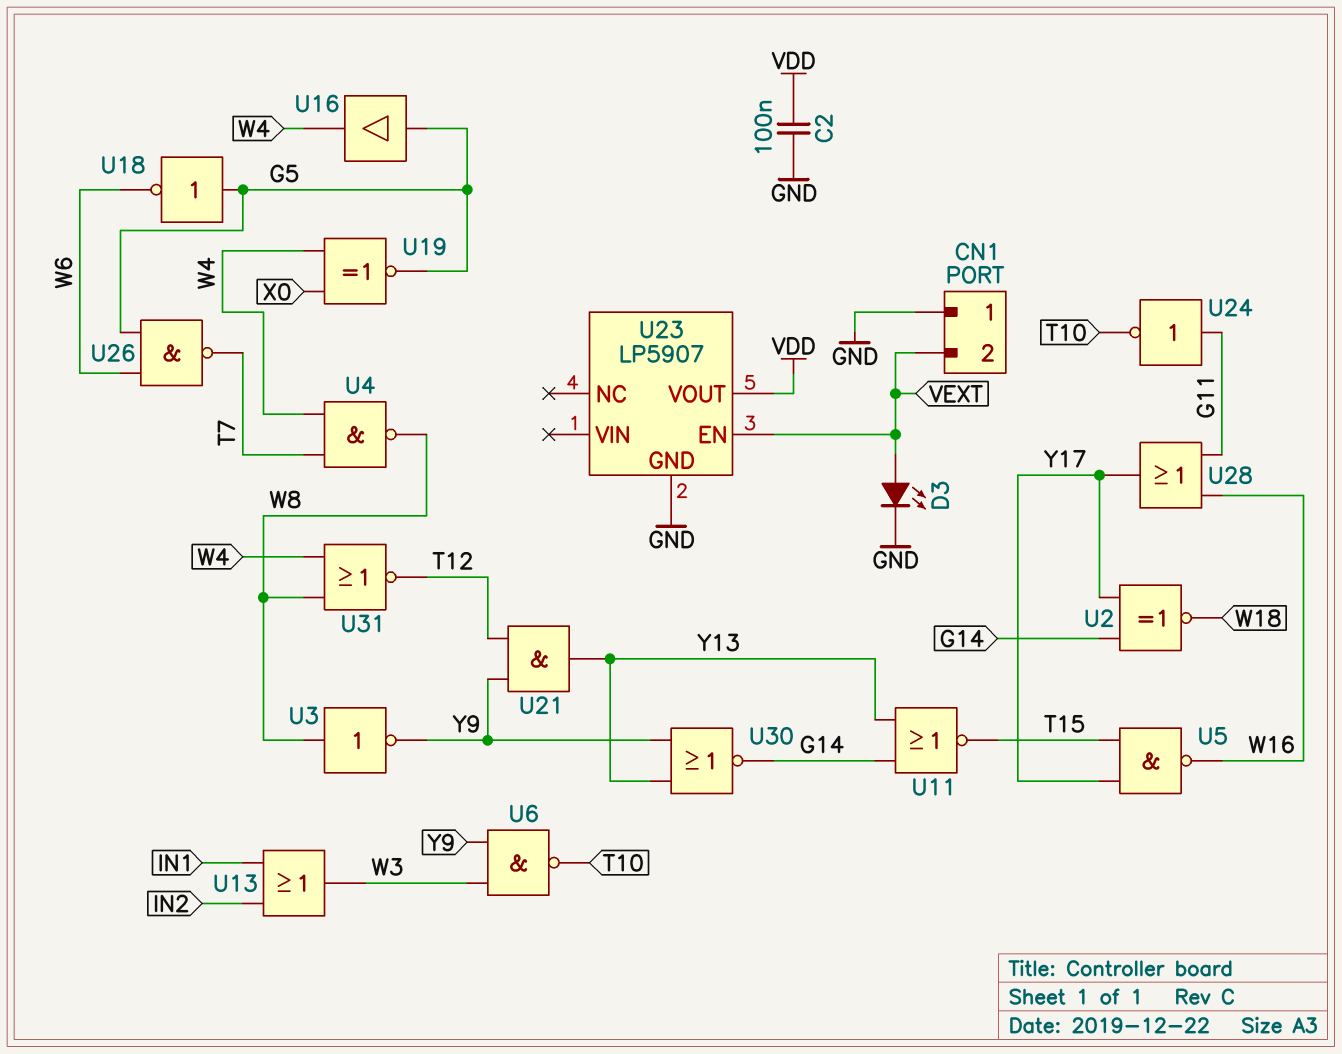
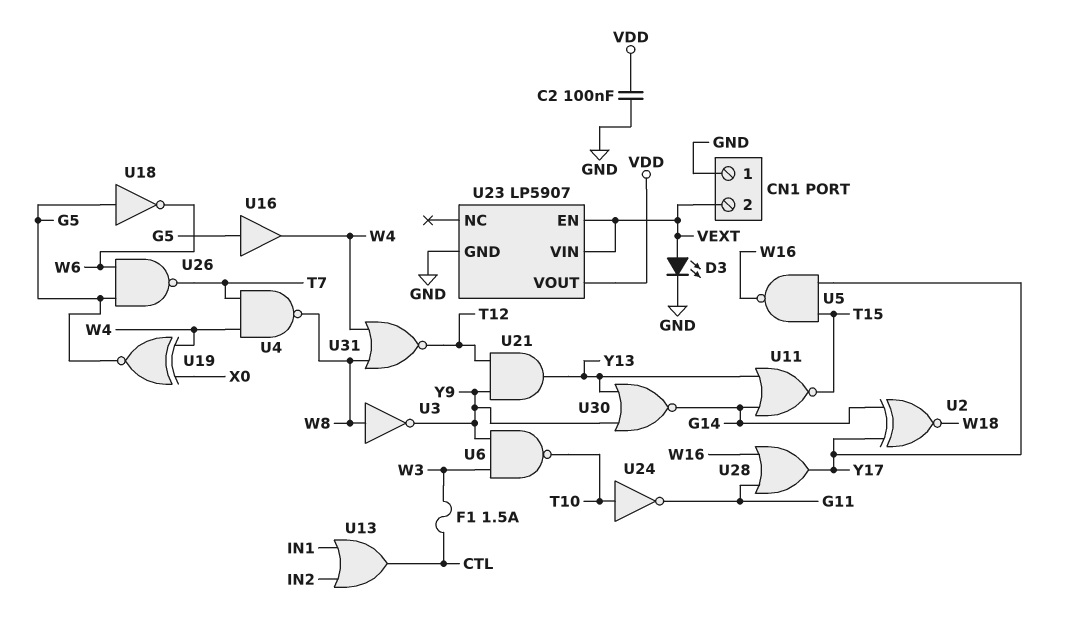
F1: none -> 1.5A (CTL, W3)
U13: OR (in IN1, in IN2, out W3) -> OR (in IN1, in IN2, out CTL)
U23 pin VIN: none -> VEXT
U24: NOT (in G11, out T10) -> NOT (in T10, out G11)

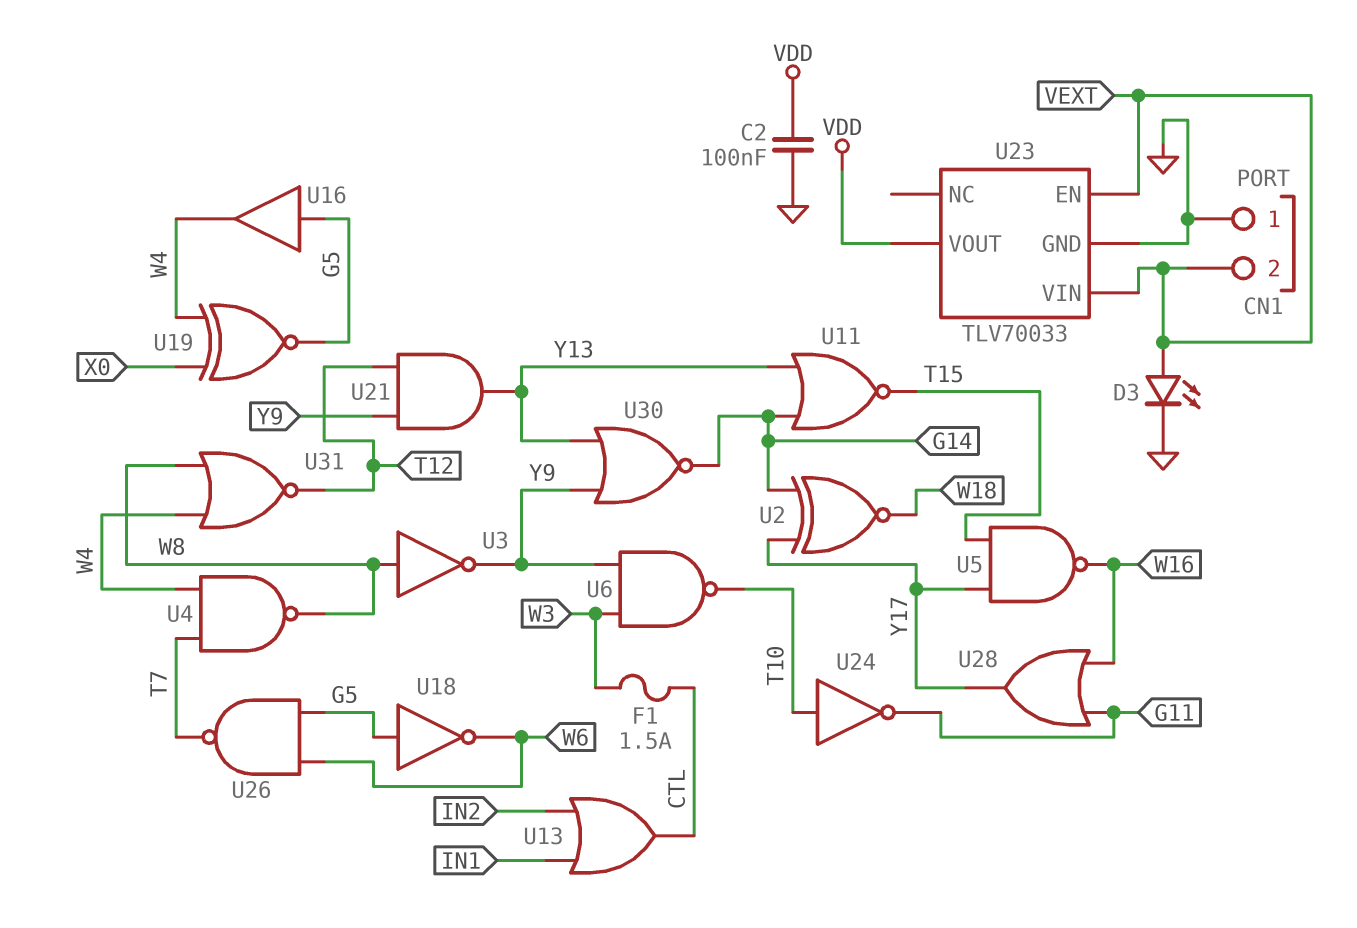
U23: LP5907 -> TLV70033

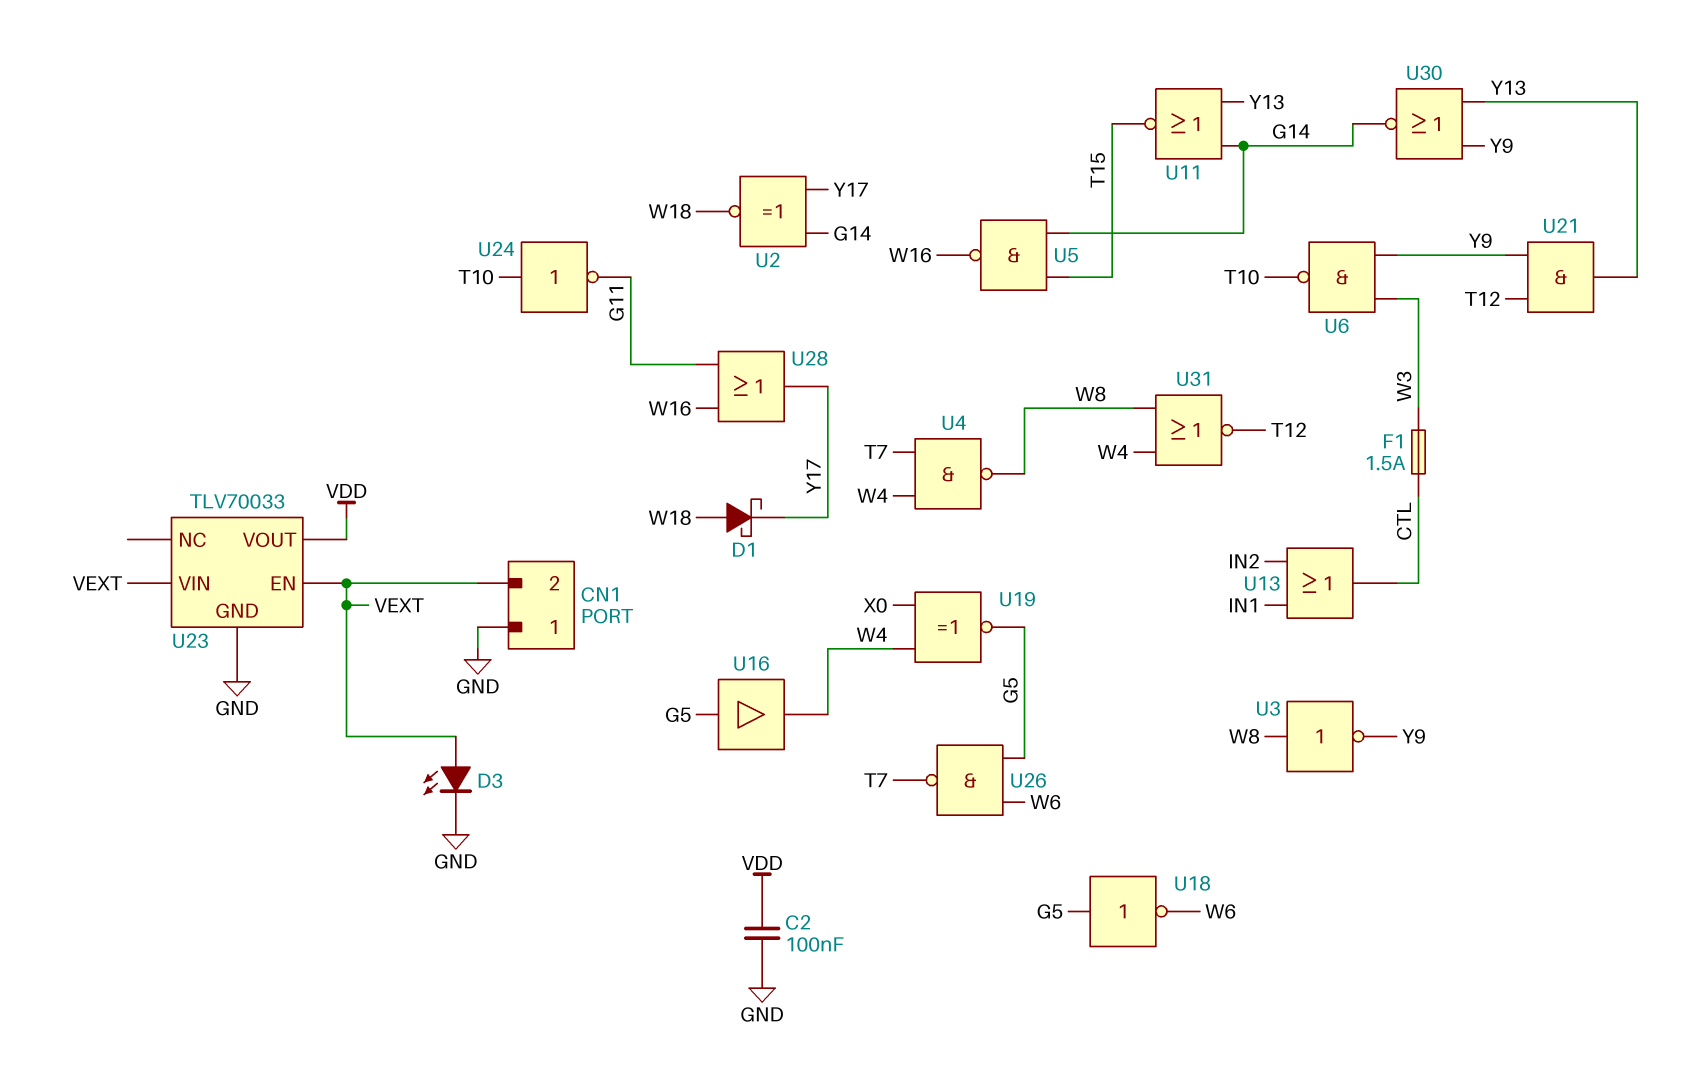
D1: none -> schottky (A W18, K Y17)
U5: NAND (in T15, in Y17, out W16) -> NAND (in G14, in T15, out W16)

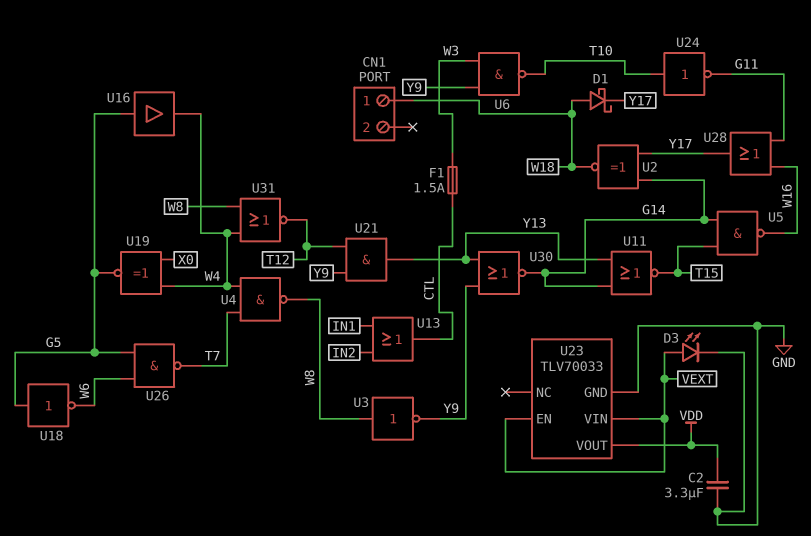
C2: 100nF (GND, VDD) -> 3.3uF (GND, VDD)
CN1 pin 1: GND -> W18
CN1 pin 2: VEXT -> none

